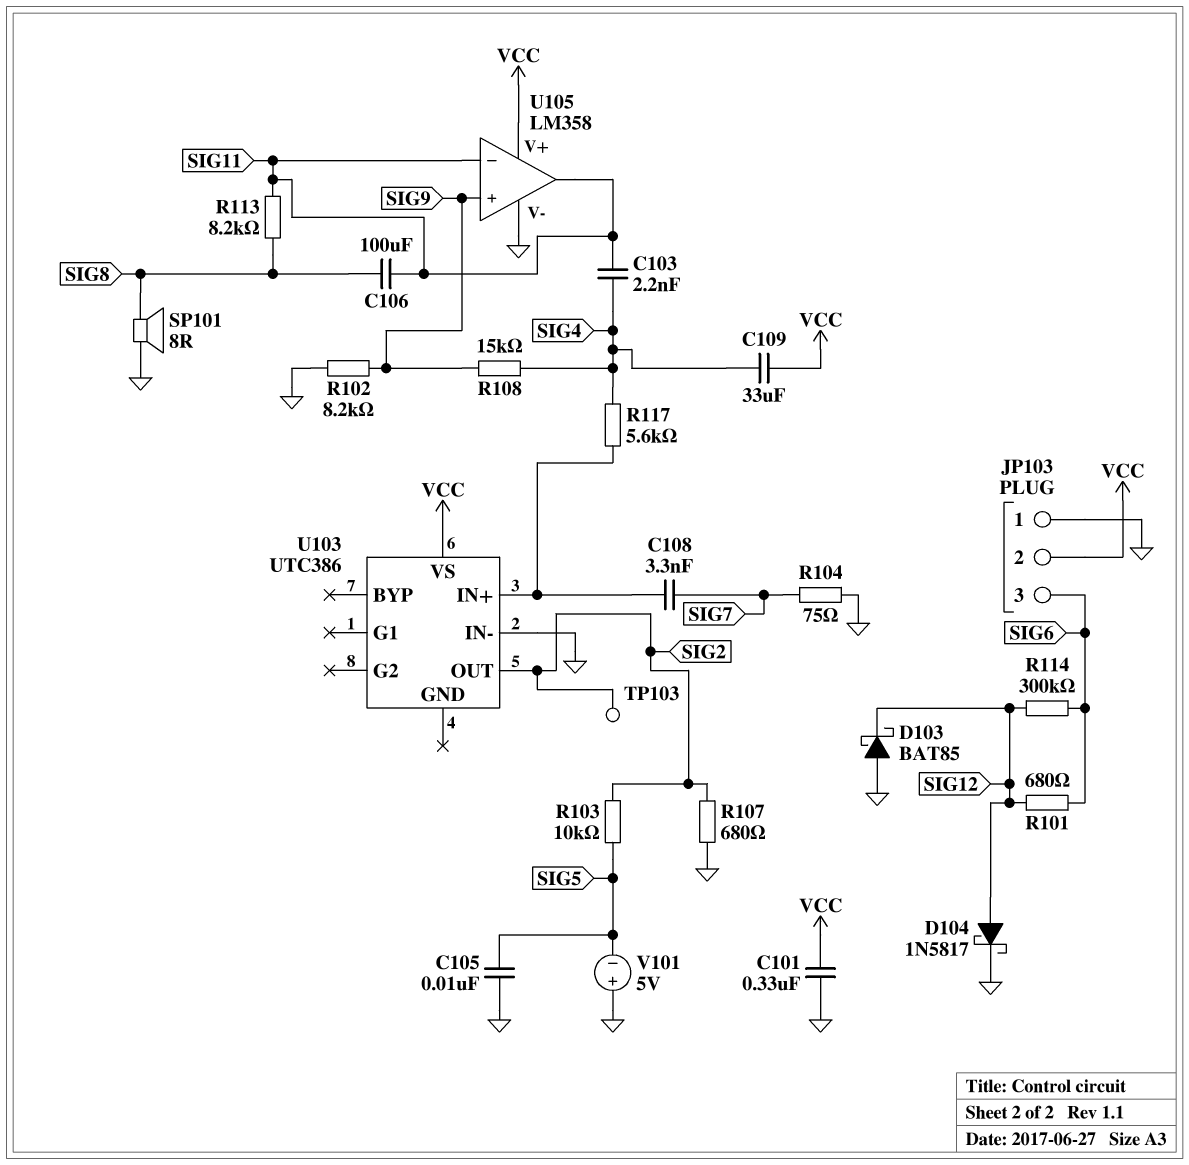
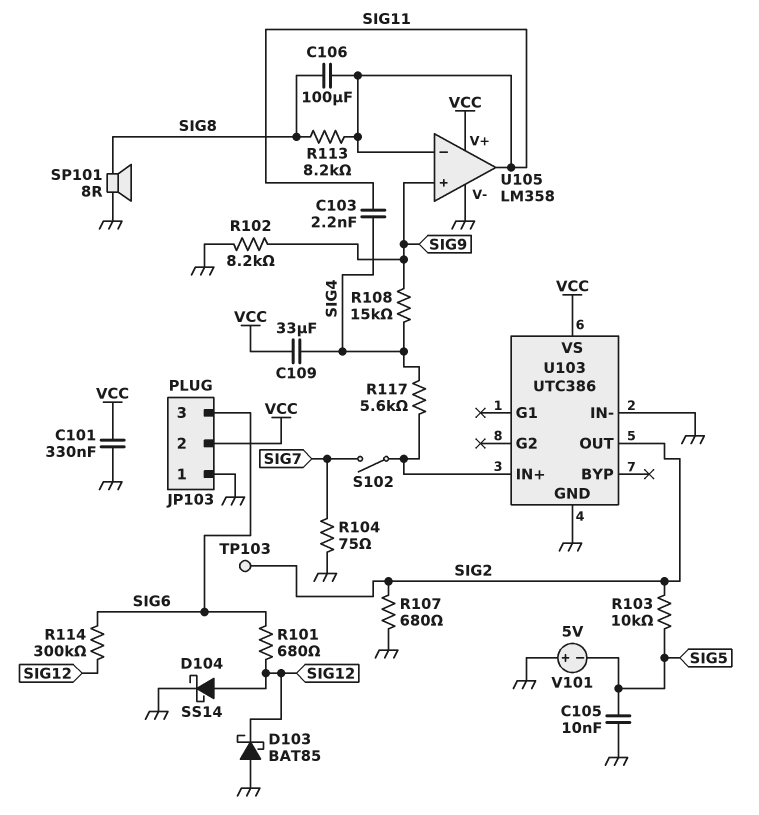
C108: 3.3nF (SIG7, U103/IN+) -> none
D104: schottky 1N5817 (A SIG12, K GND) -> schottky SS14 (A SIG12, K GND)
S102: none -> switch (SIG7, U103/IN+)
U103 pin GND: none -> GND

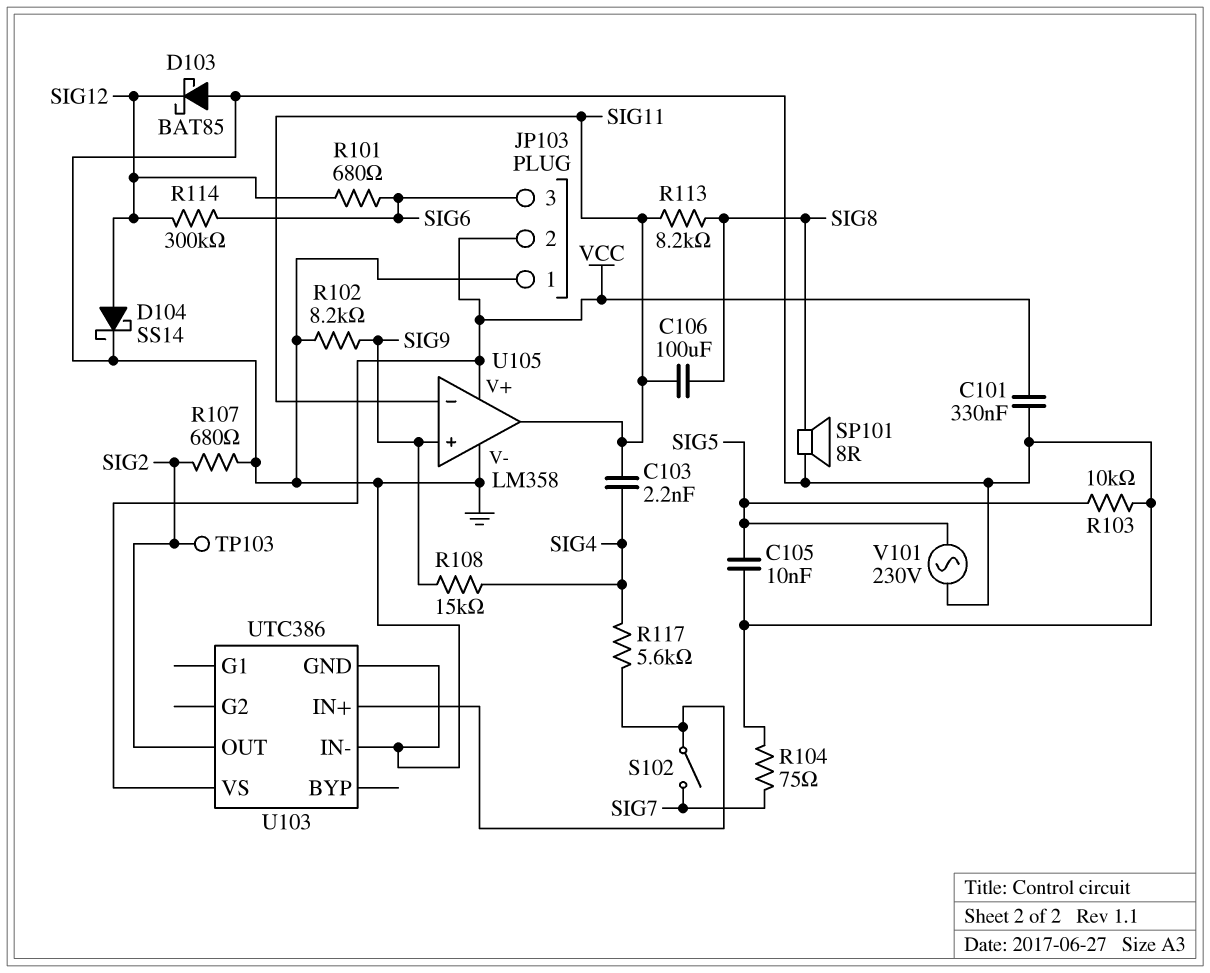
C109: 33uF (SIG4, VCC) -> none
R103: 10k (SIG2, SIG5) -> 10k (GND, SIG5)
V101: 5V (plus GND, minus SIG5) -> AC 230V (GND, SIG5)

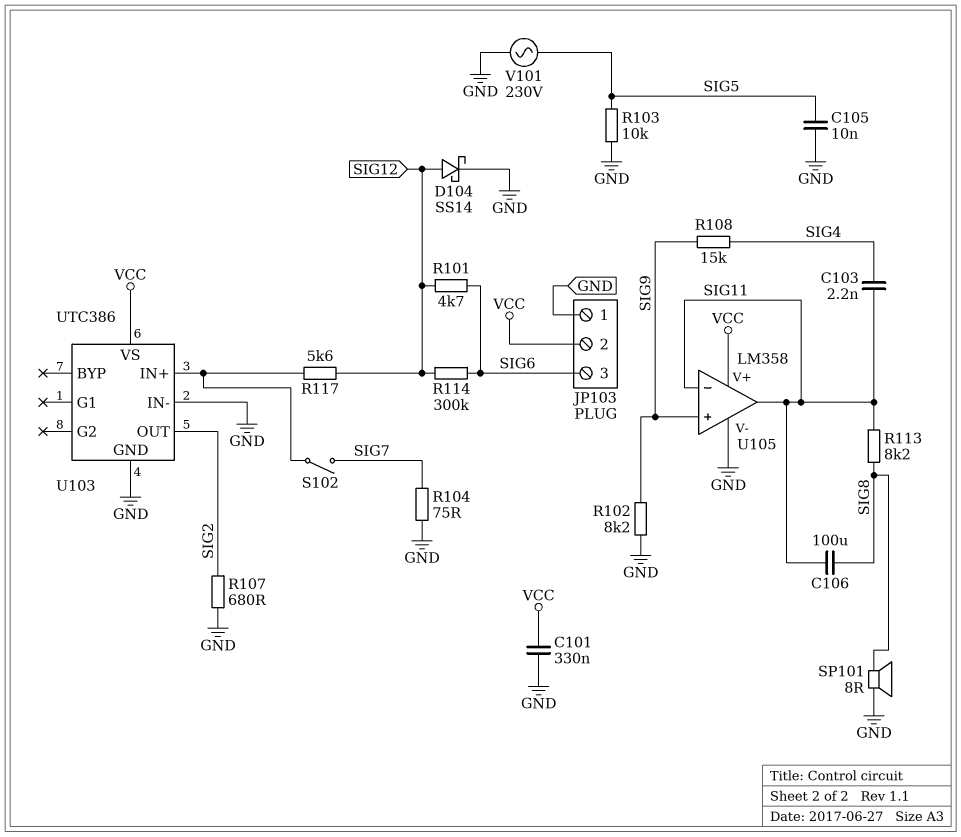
D103: schottky BAT85 (A GND, K SIG12) -> none
R101: 680 (SIG6, SIG12) -> 4.7k (SIG6, SIG12)
R117: 5.6k (SIG4, U103/IN+) -> 5.6k (SIG12, U103/IN+)
TP103: test point (SIG2) -> none

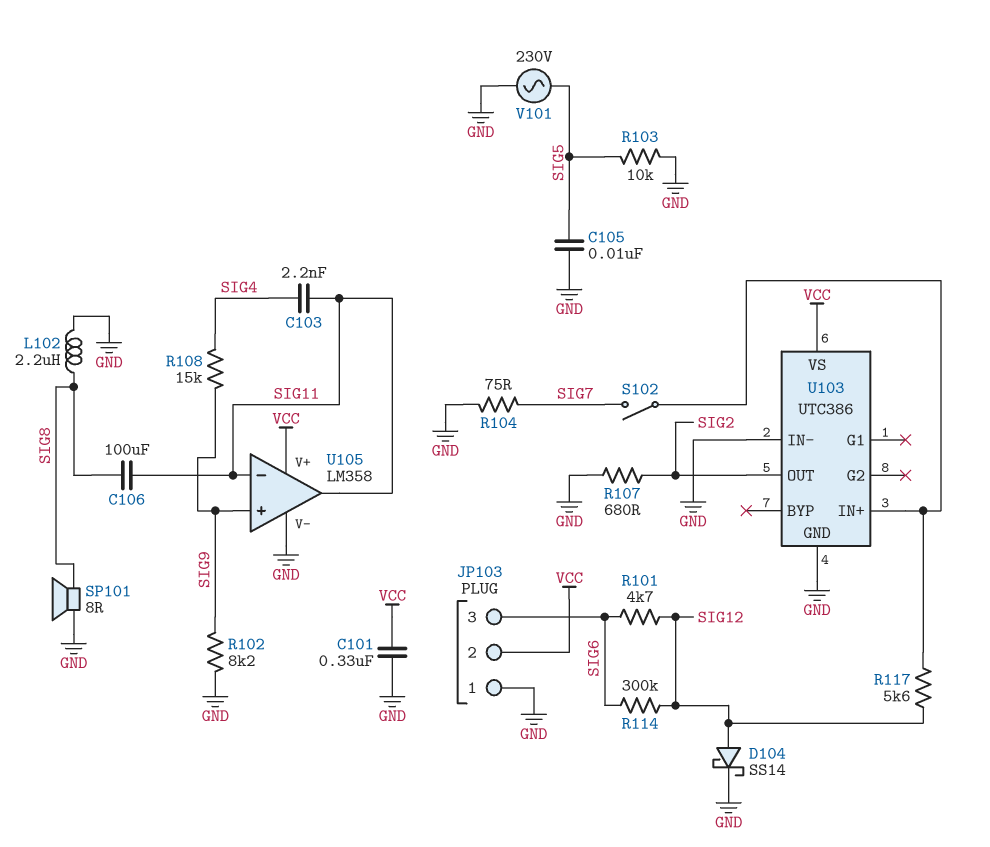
L102: none -> 2.2uH (GND, SIG8)
R113: 8.2k (SIG8, SIG11) -> none

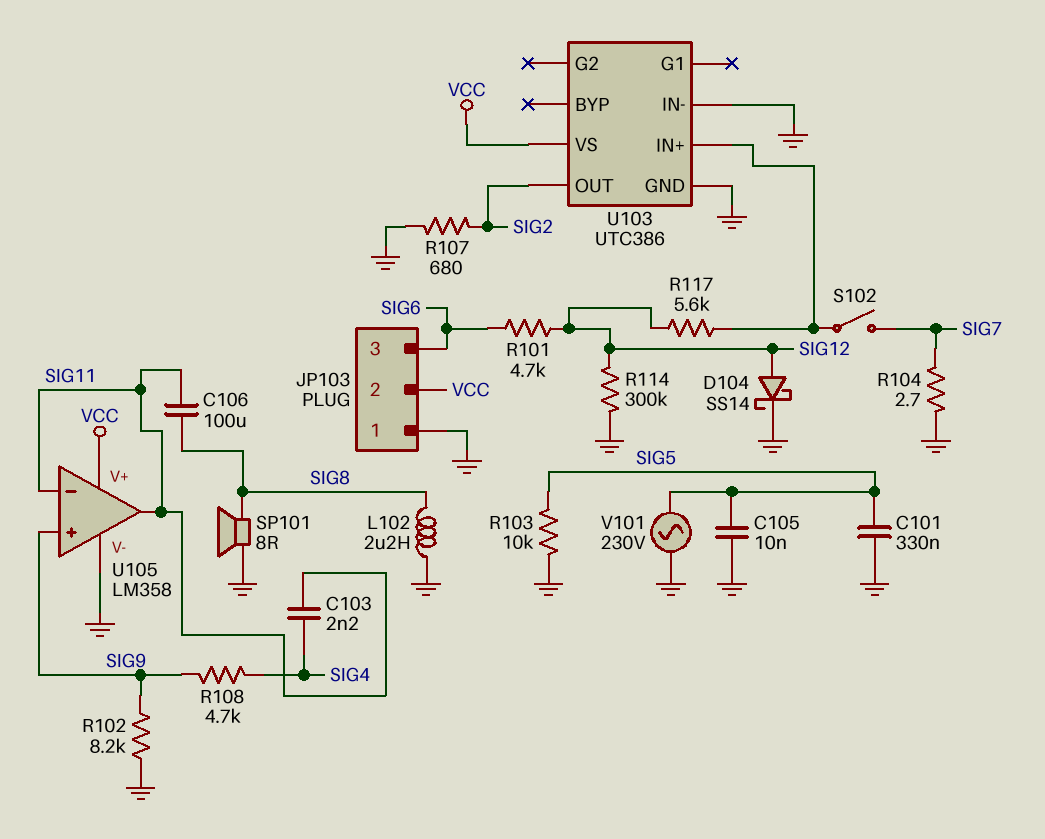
C101: 330nF (GND, VCC) -> 330nF (GND, SIG5)
R104: 75 (GND, SIG7) -> 2.7 (GND, SIG7)
R108: 15k (SIG4, SIG9) -> 4.7k (SIG4, SIG9)
R114: 300k (SIG6, SIG12) -> 300k (GND, SIG12)

